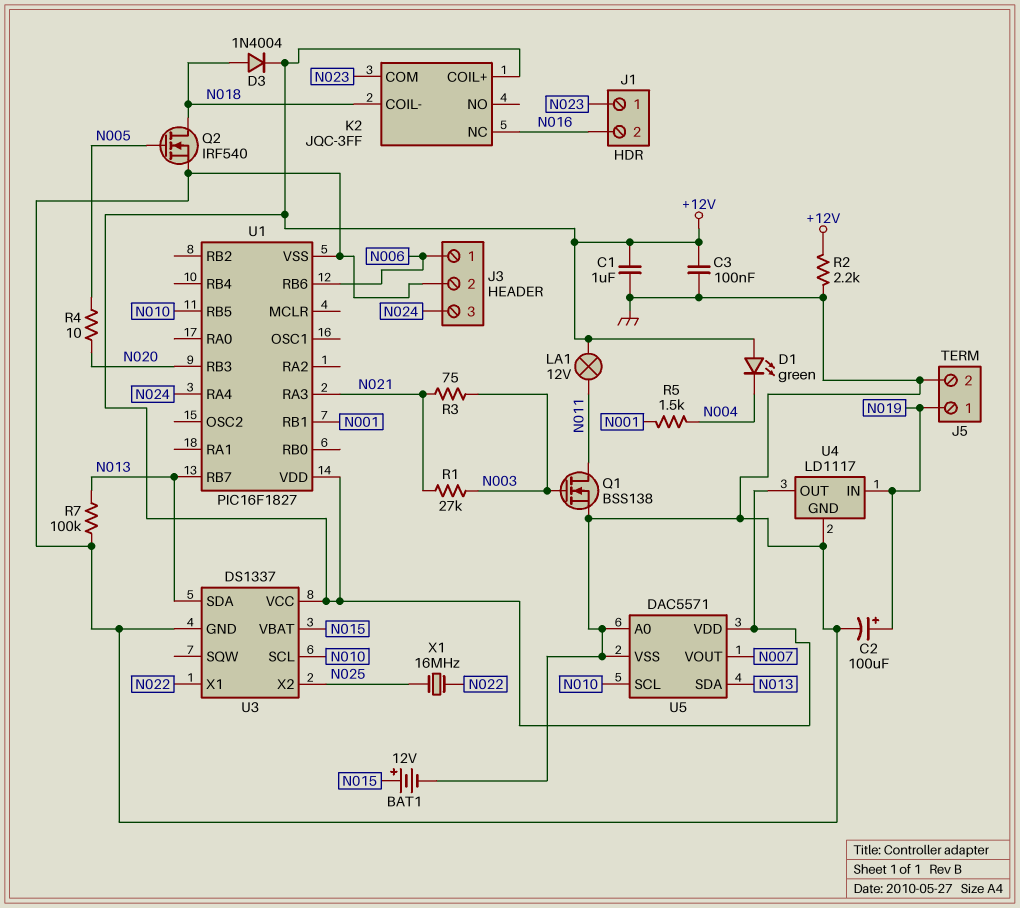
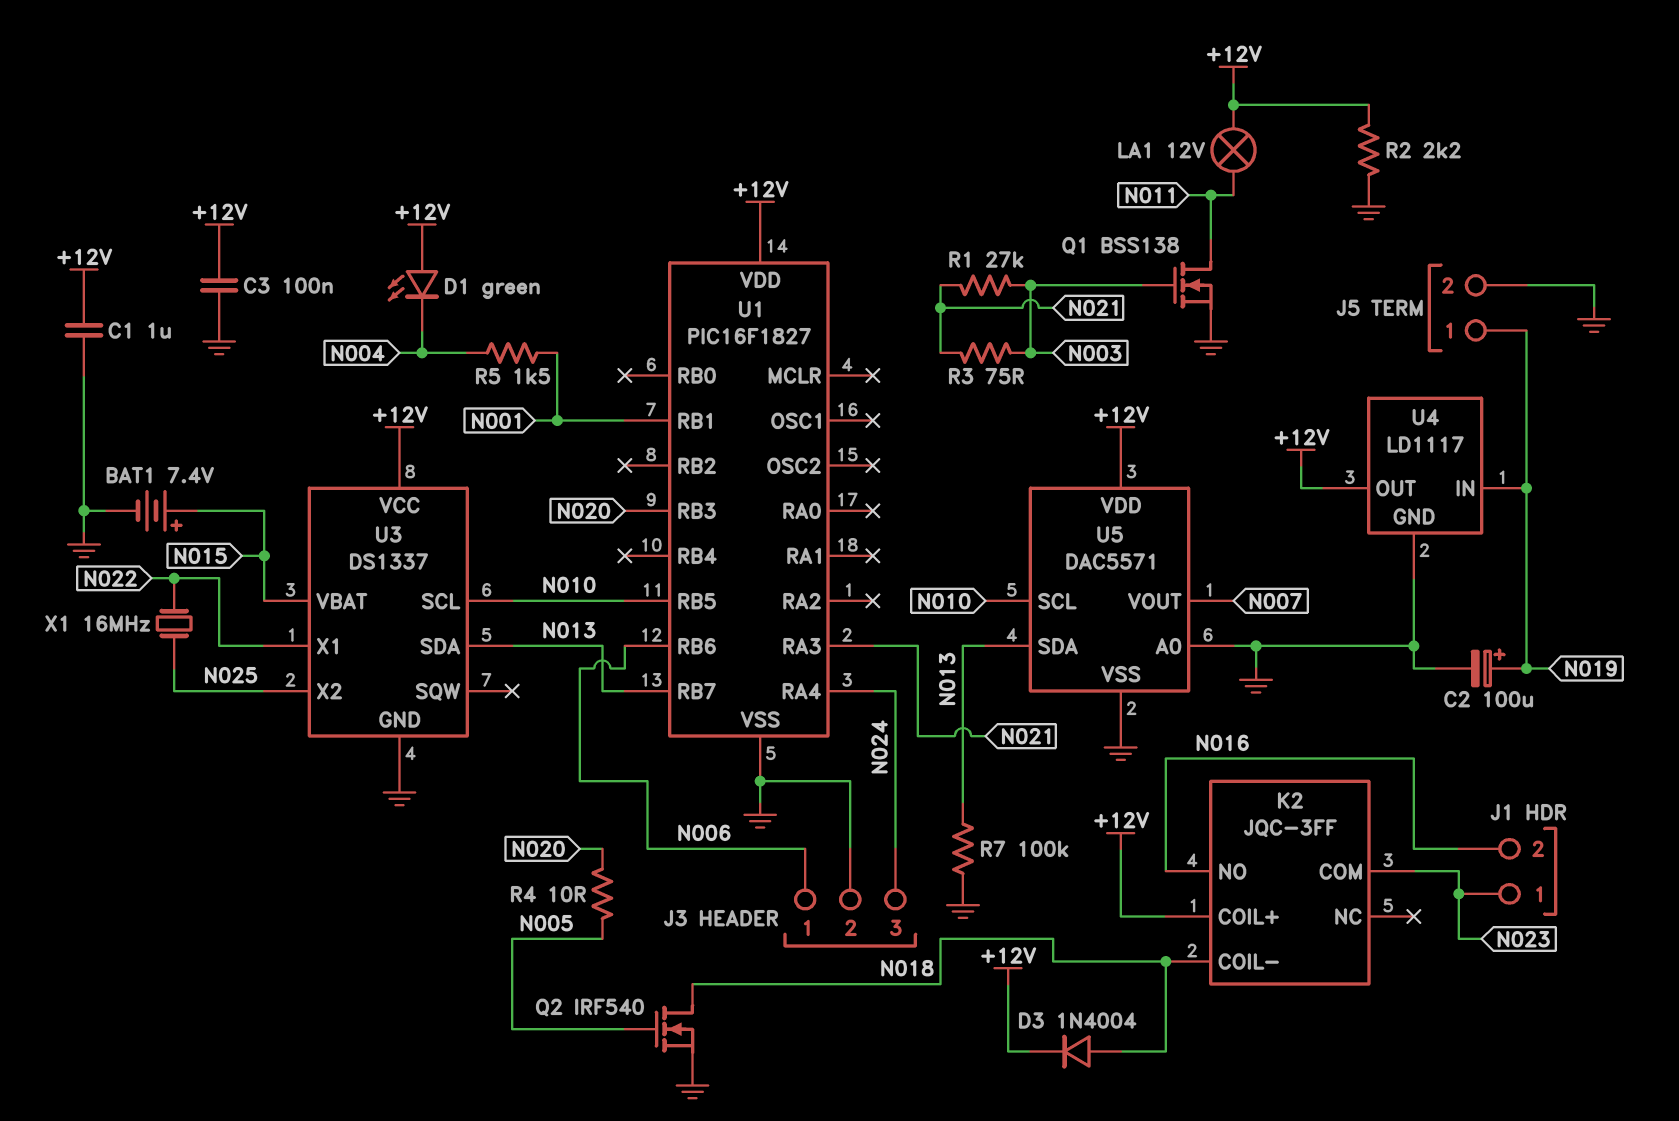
BAT1: 12V (plus N015, minus GND) -> 7.4V (plus N015, minus GND)
K2 pin NC: N016 -> none
K2 pin NO: none -> N016

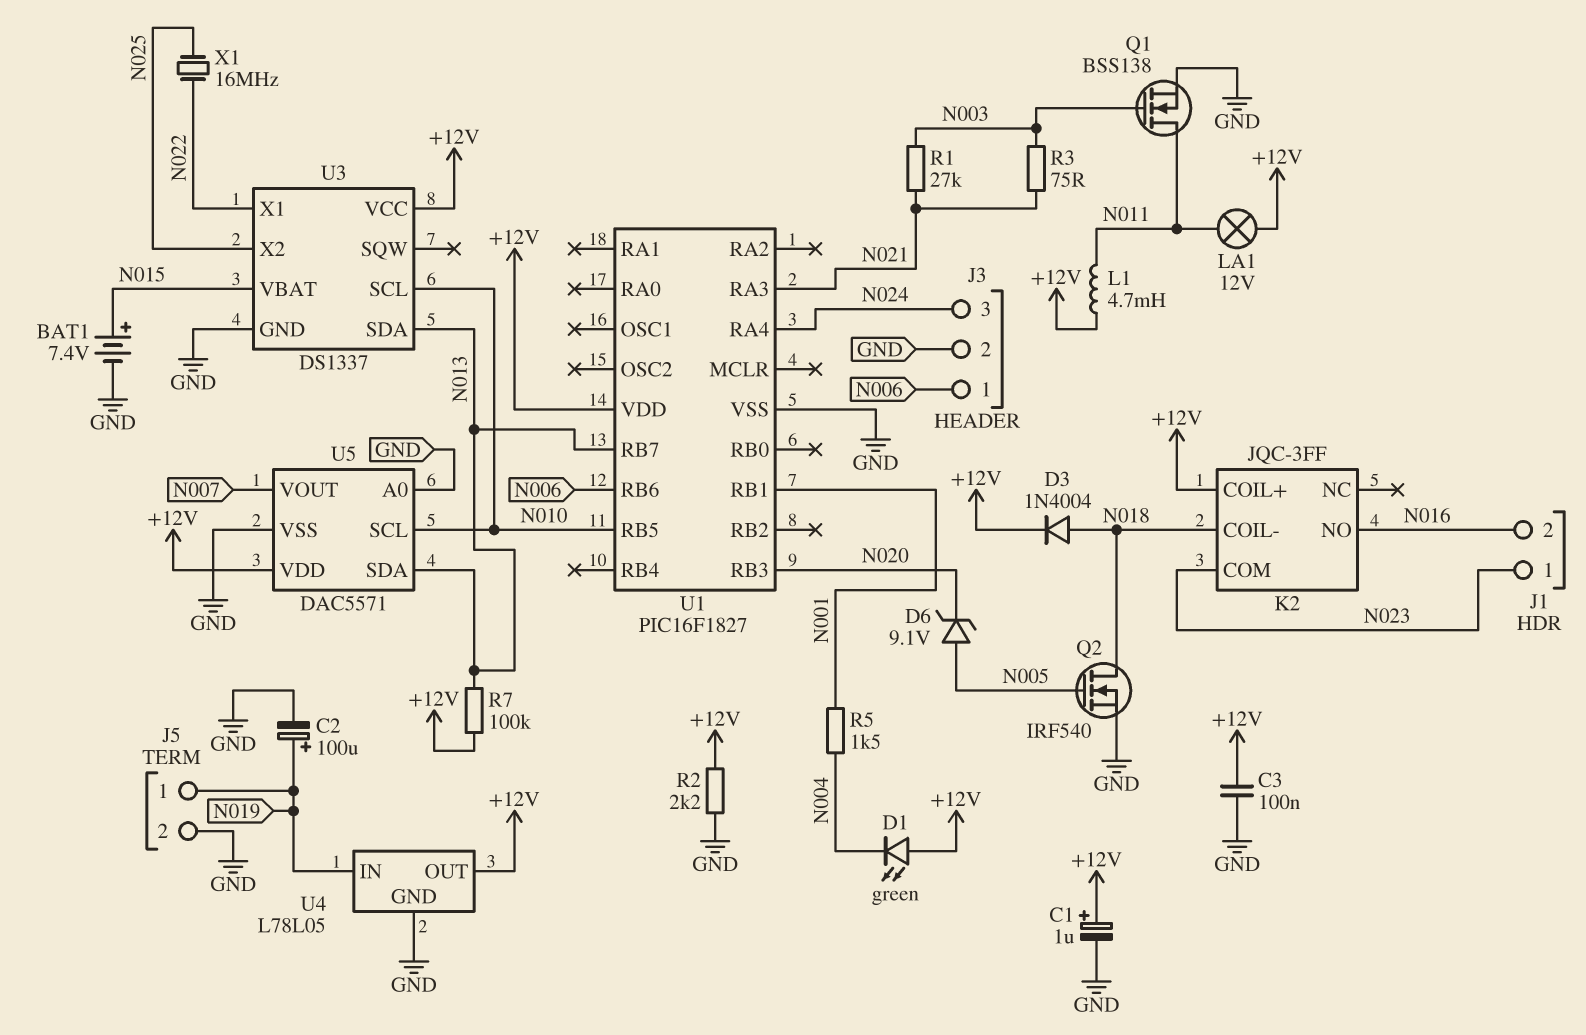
C1: 1uF (+12V, GND) -> 1uF (plus +12V, minus GND)
D6: none -> zener 9.1V (A N005, K N020)
L1: none -> 4.7mH (+12V, N011)
R4: 10 (N005, N020) -> none
R7: 100k (GND, N013) -> 100k (+12V, N013)
U4: LD1117 -> L78L05

